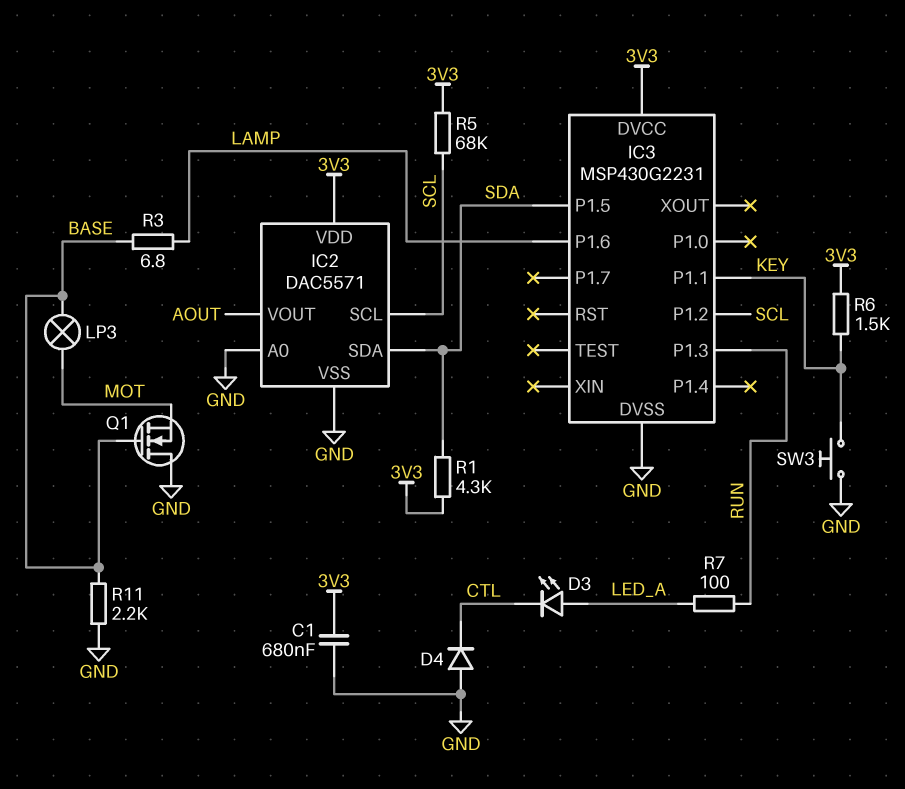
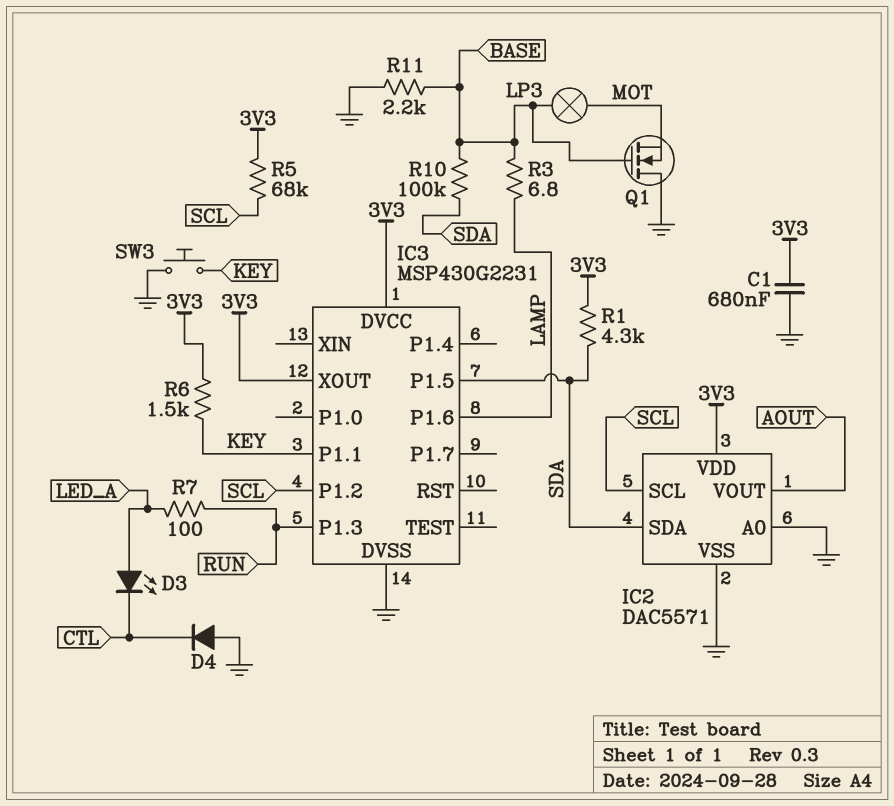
IC3 pin XOUT: none -> 3V3
R10: none -> 100k (BASE, SDA)

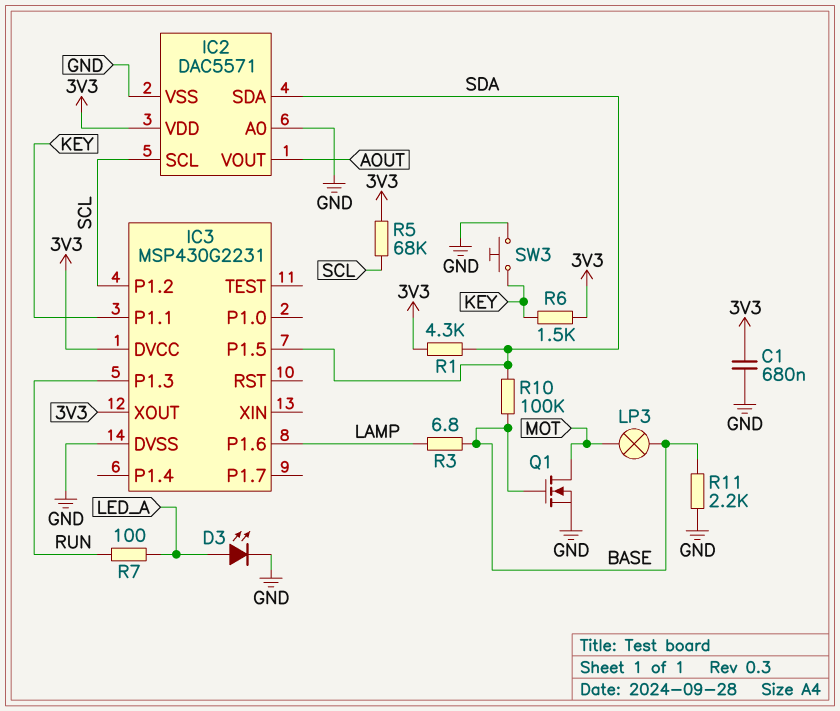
D3: LED (A LED_A, K CTL) -> LED (A LED_A, K GND)
D4: diode (A GND, K CTL) -> none
Q1: NMOS (G BASE, D GND, S MOT) -> NMOS (G BASE, D MOT, S GND)

